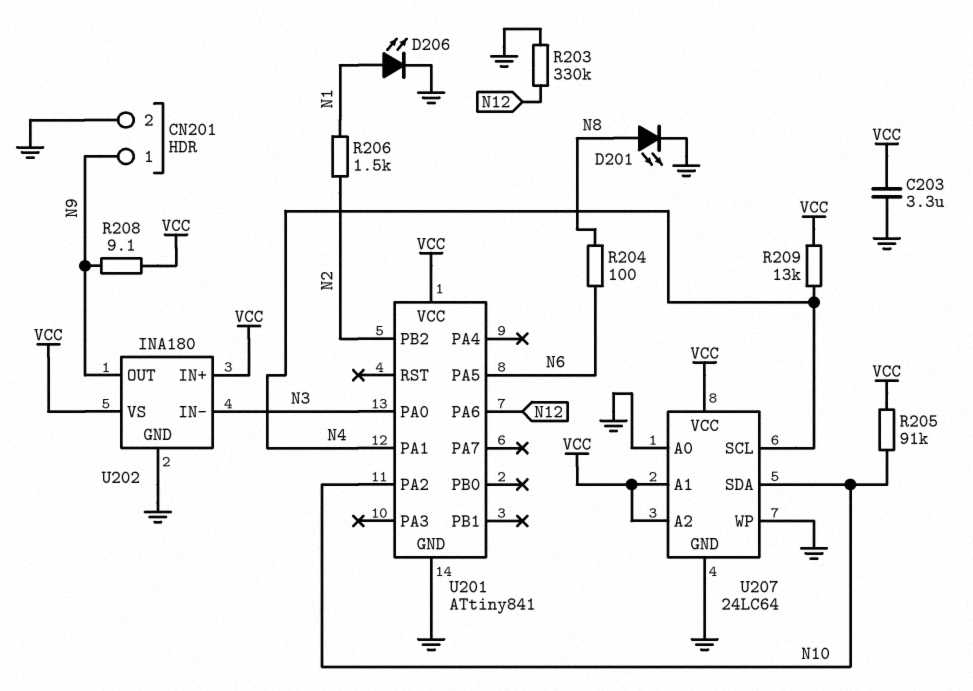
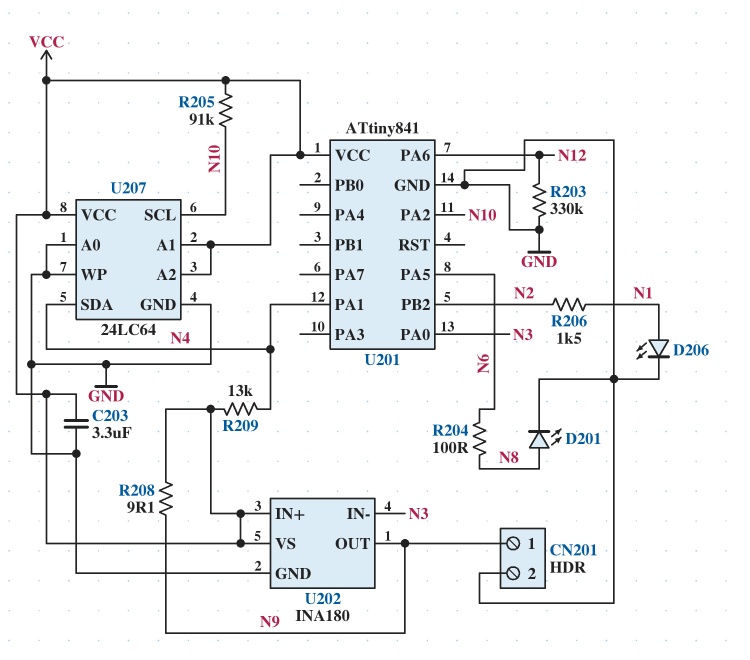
U207 pin SCL: N4 -> N10
U207 pin SDA: N10 -> N4

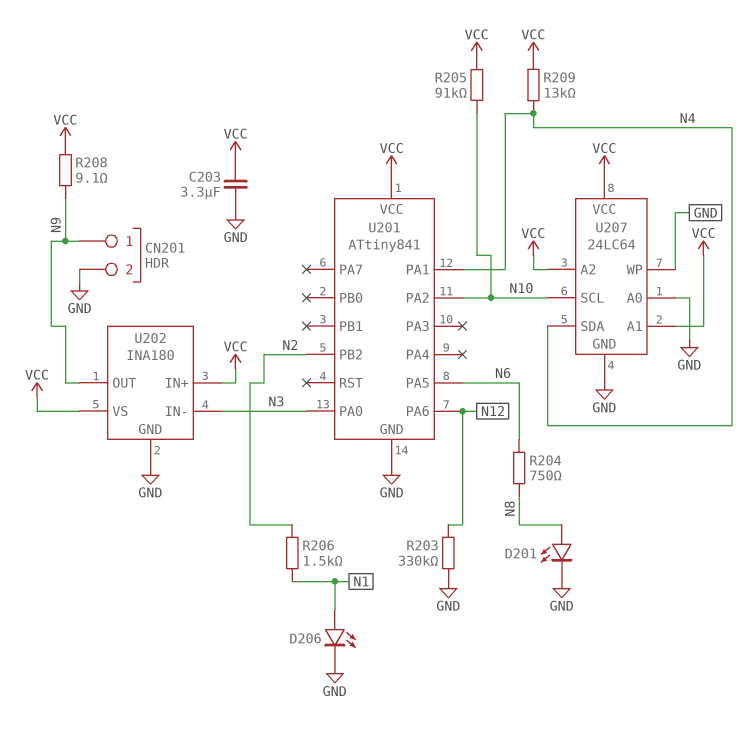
R204: 100 (N6, N8) -> 750 (N6, N8)

